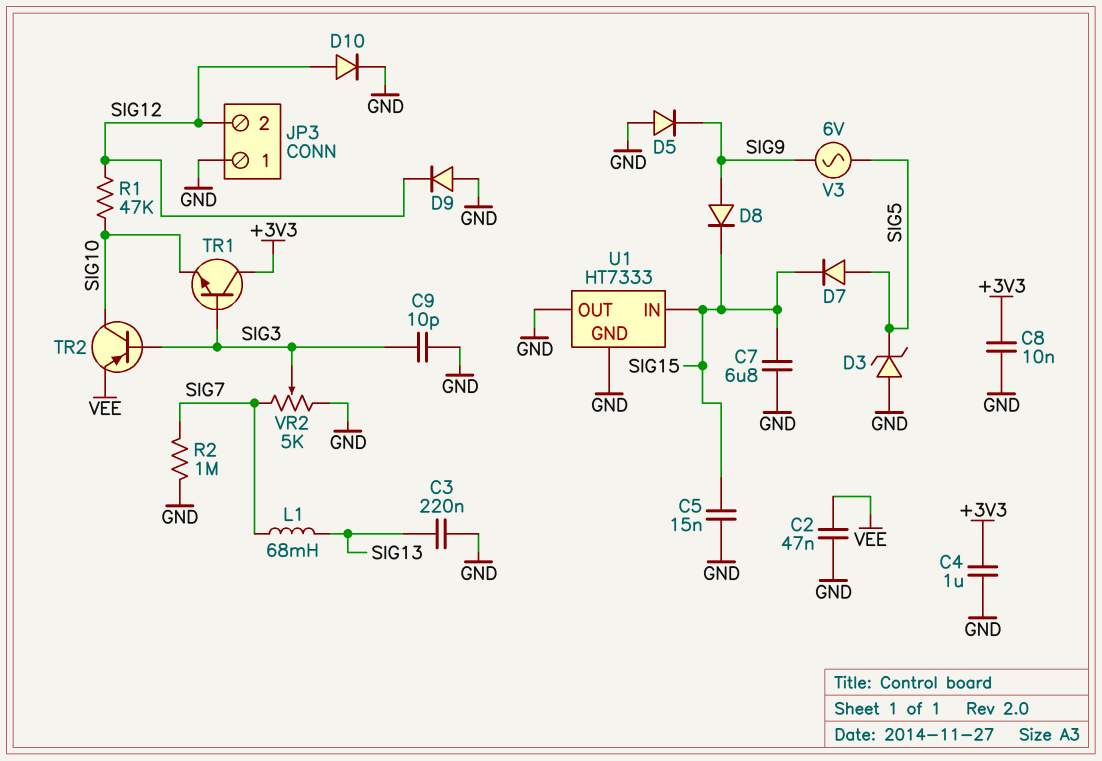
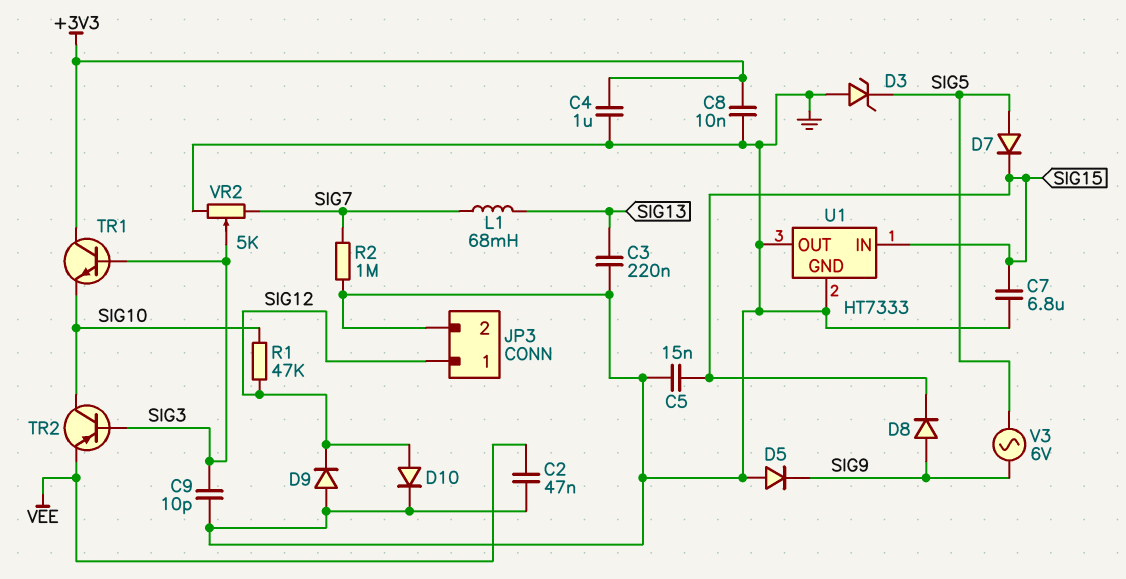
JP3 pin 1: GND -> SIG12
JP3 pin 2: SIG12 -> GND

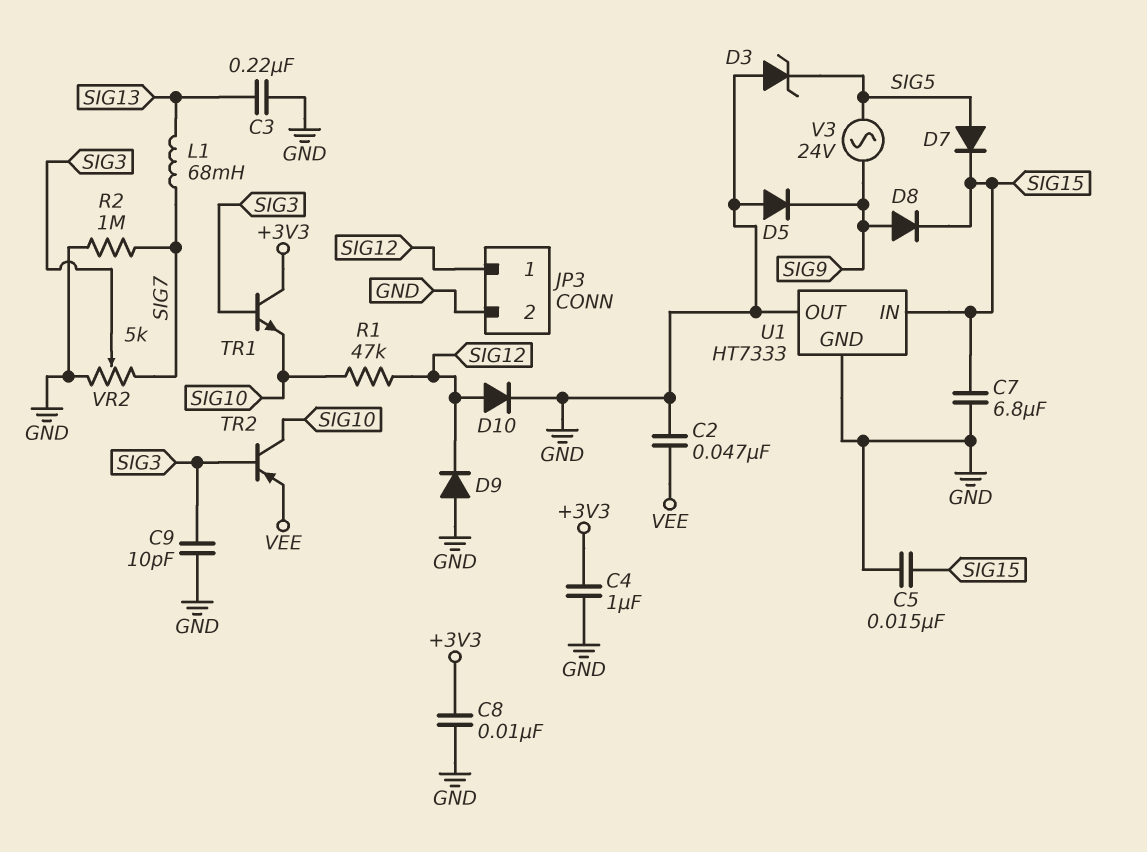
V3: AC 6V (SIG5, SIG9) -> AC 24V (SIG5, SIG9)

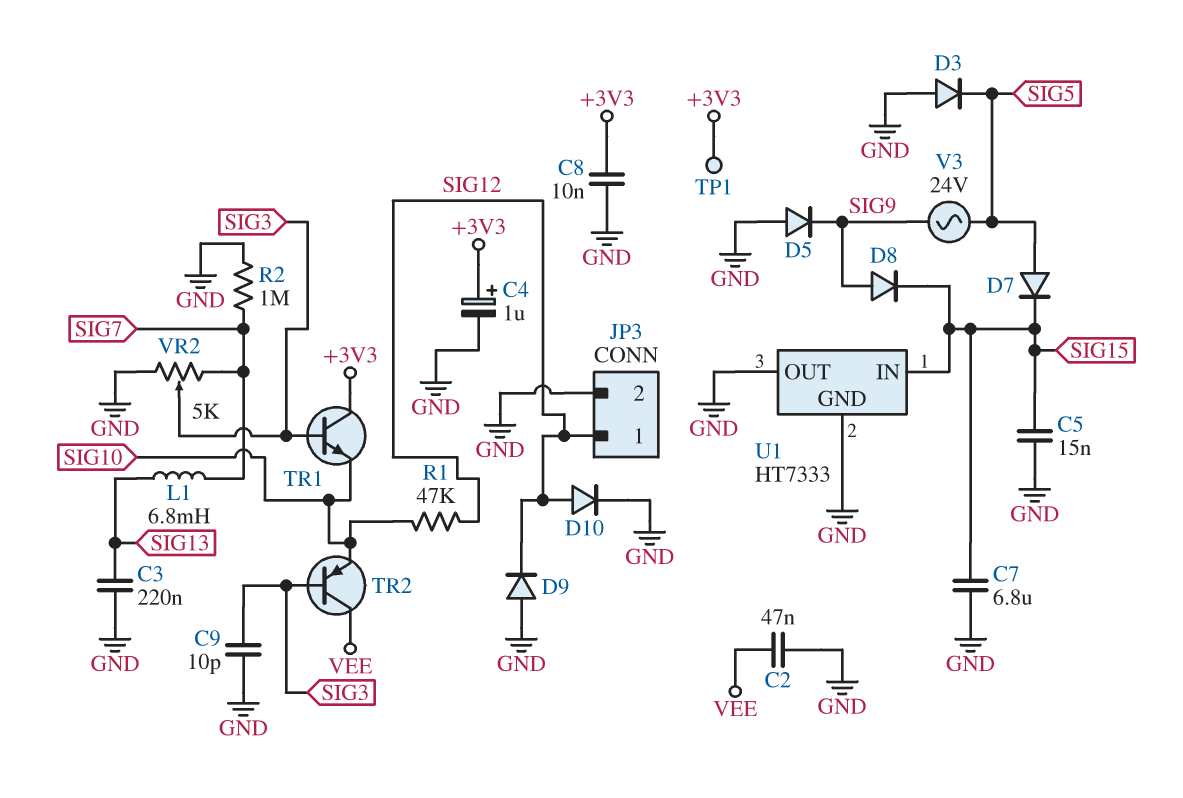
C4: 1uF (+3V3, GND) -> 1uF (plus +3V3, minus GND)
D3: zener (A GND, K SIG5) -> diode (A GND, K SIG5)
L1: 68mH (SIG7, SIG13) -> 6.8mH (SIG7, SIG13)
TP1: none -> test point (+3V3)
TR2: PNP (B SIG3, C SIG10, E VEE) -> PNP (B SIG3, C VEE, E SIG10)

